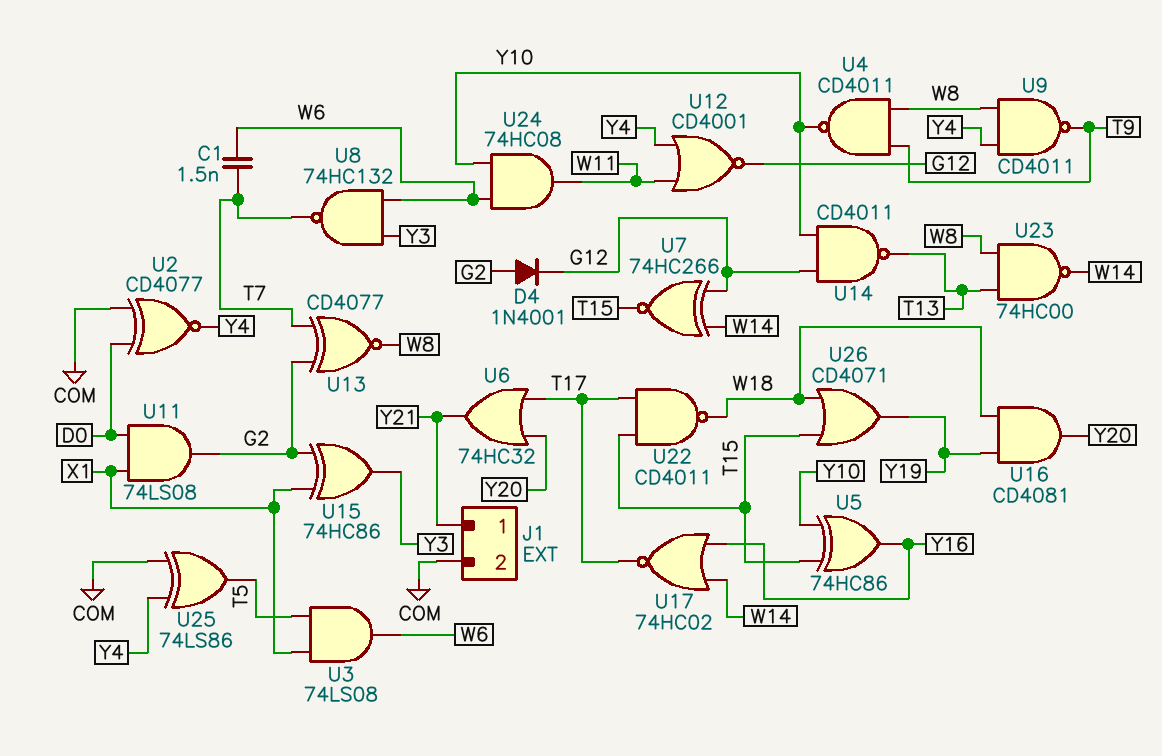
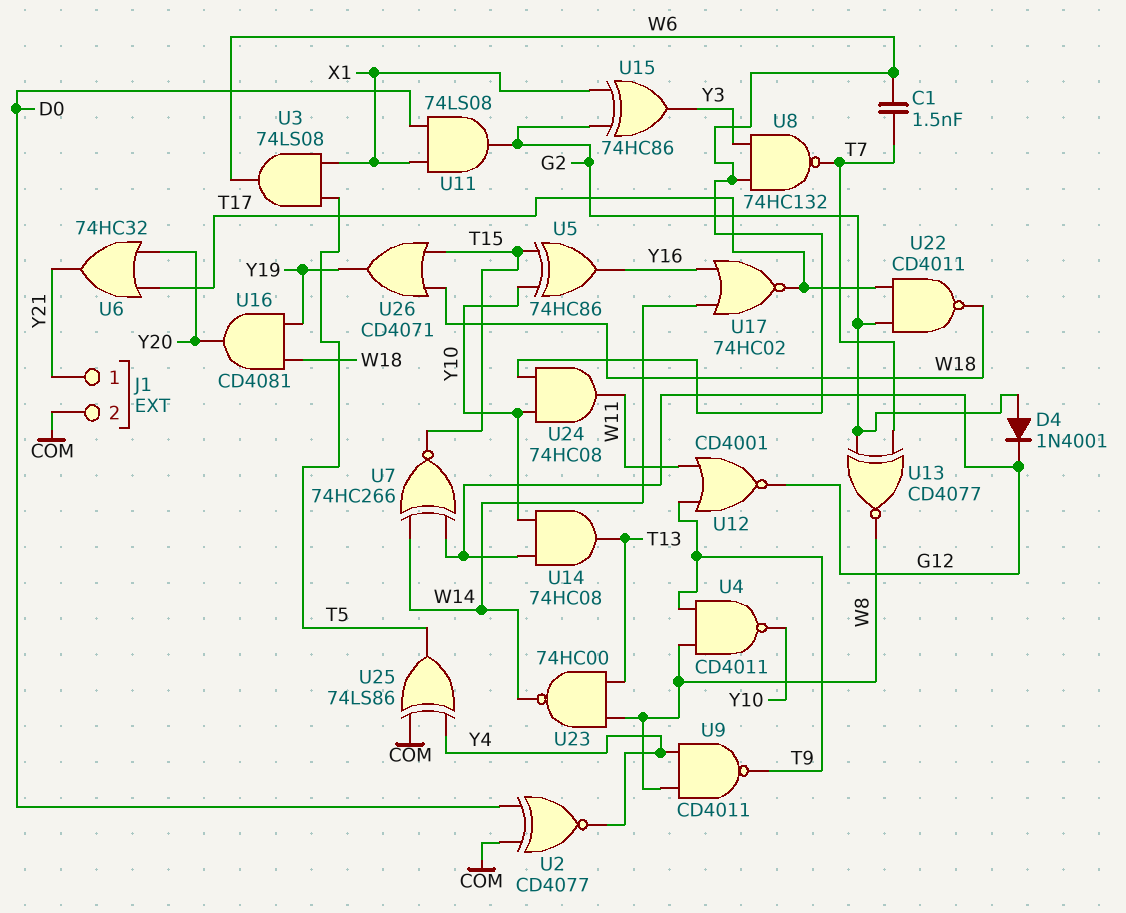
U12: NOR CD4001 (in W11, in Y4, out G12) -> NOR CD4001 (in T9, in W11, out G12)
U14: NAND CD4011 (in G12, in Y10, out T13) -> AND 74HC08 (in G12, in Y10, out T13)
U22: NAND CD4011 (in T15, in T17, out W18) -> NAND CD4011 (in G2, in T17, out W18)

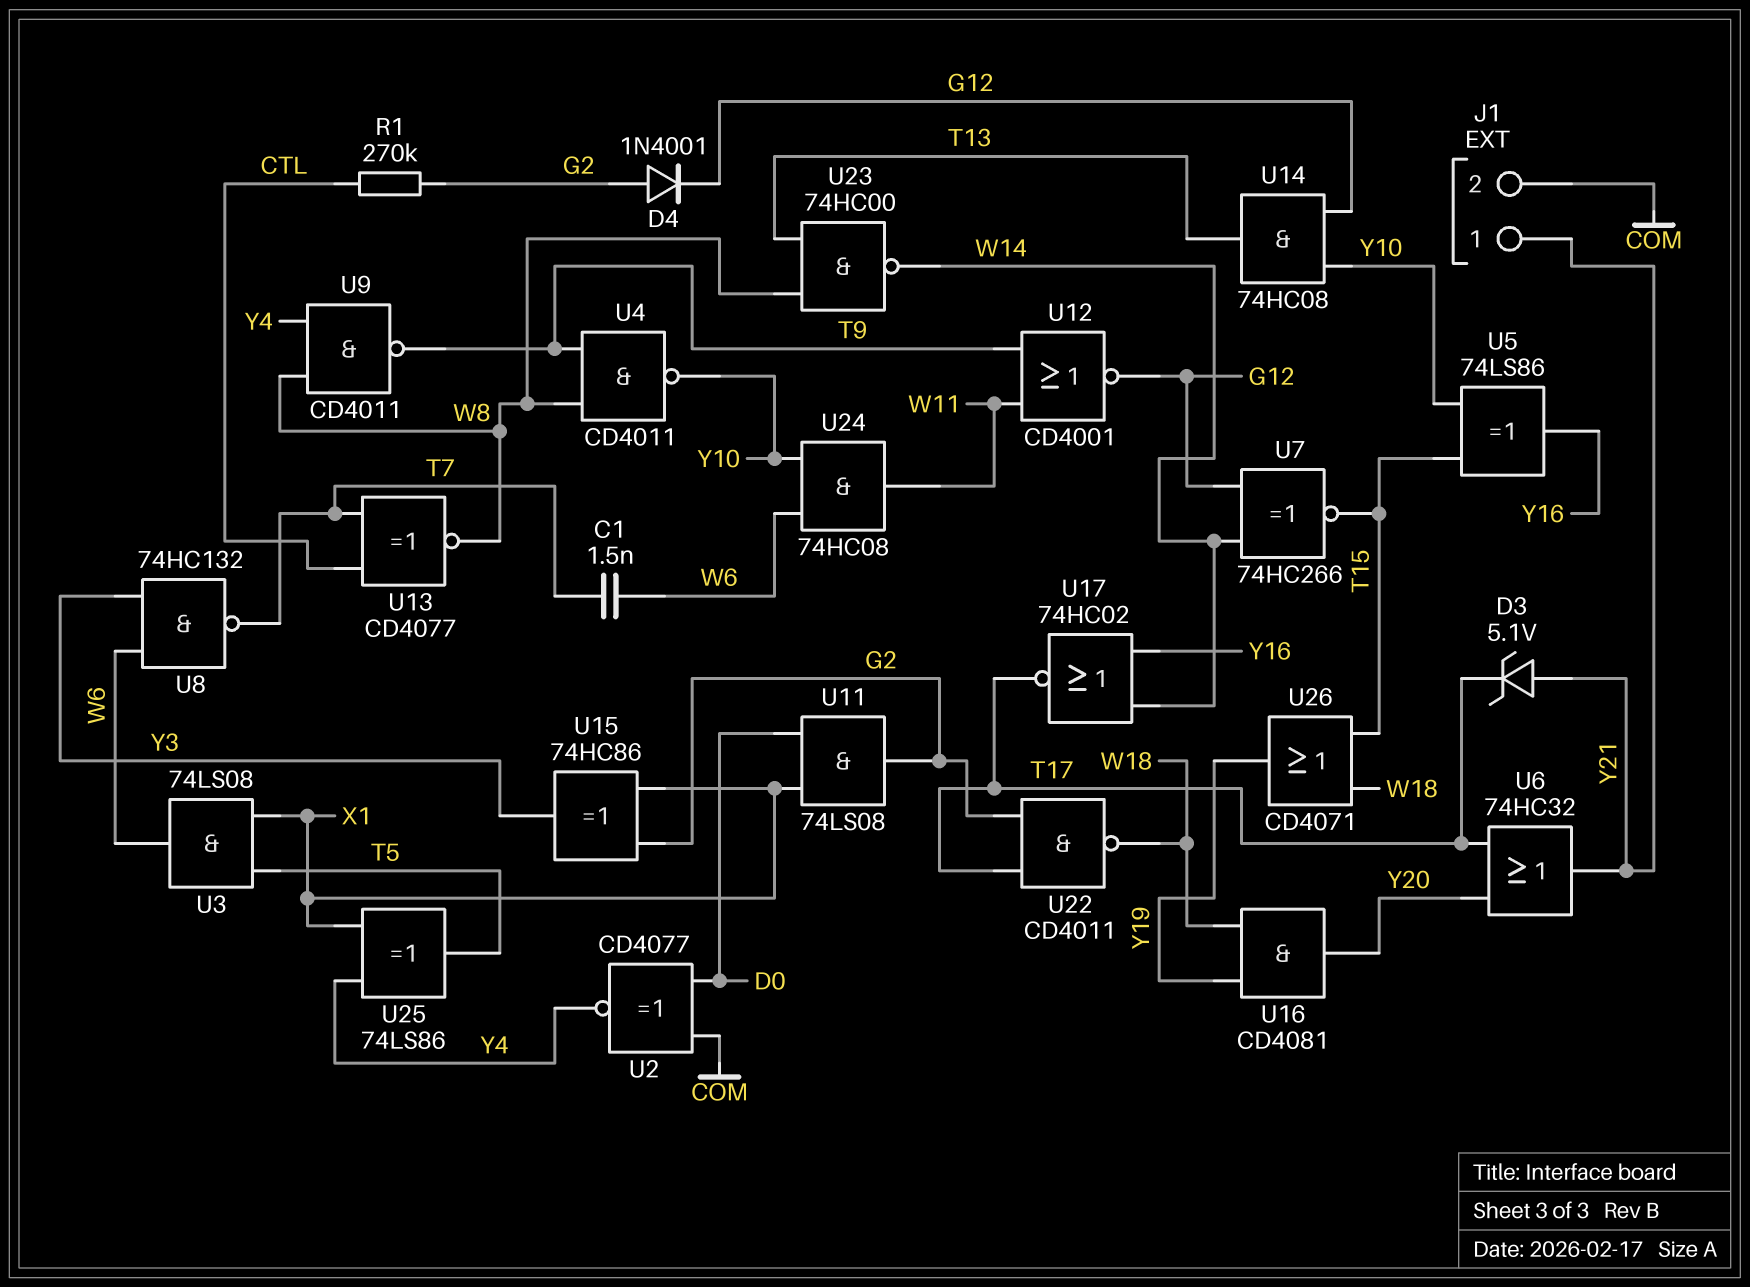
D3: none -> zener 5.1V (A Y21, K T17)
R1: none -> 270k (CTL, G2)
U5: XOR 74HC86 (in T15, in Y10, out Y16) -> XOR 74LS86 (in T15, in Y10, out Y16)
U13: XNOR CD4077 (in G2, in T7, out W8) -> XNOR CD4077 (in CTL, in T7, out W8)
U25: XOR 74LS86 (in COM, in Y4, out T5) -> XOR 74LS86 (in X1, in Y4, out T5)

